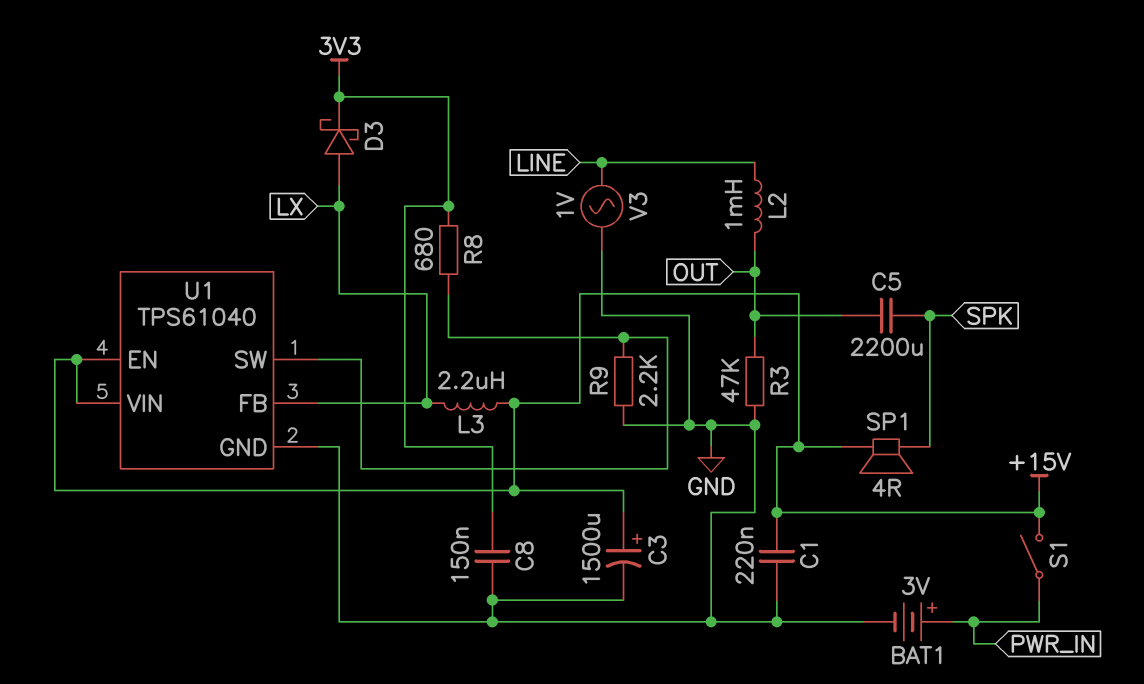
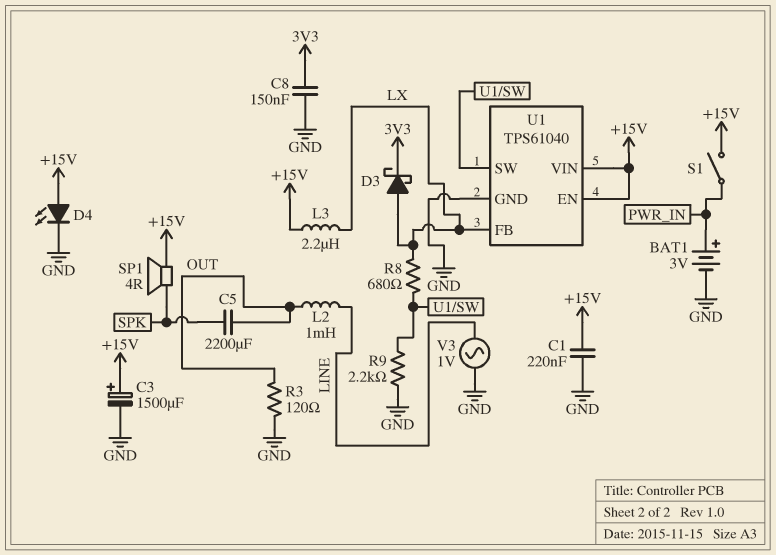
D4: none -> LED (A +15V, K GND)
R3: 47k (GND, OUT) -> 120 (GND, OUT)
R8: 680 (3V3, U1/SW) -> 680 (LX, U1/SW)

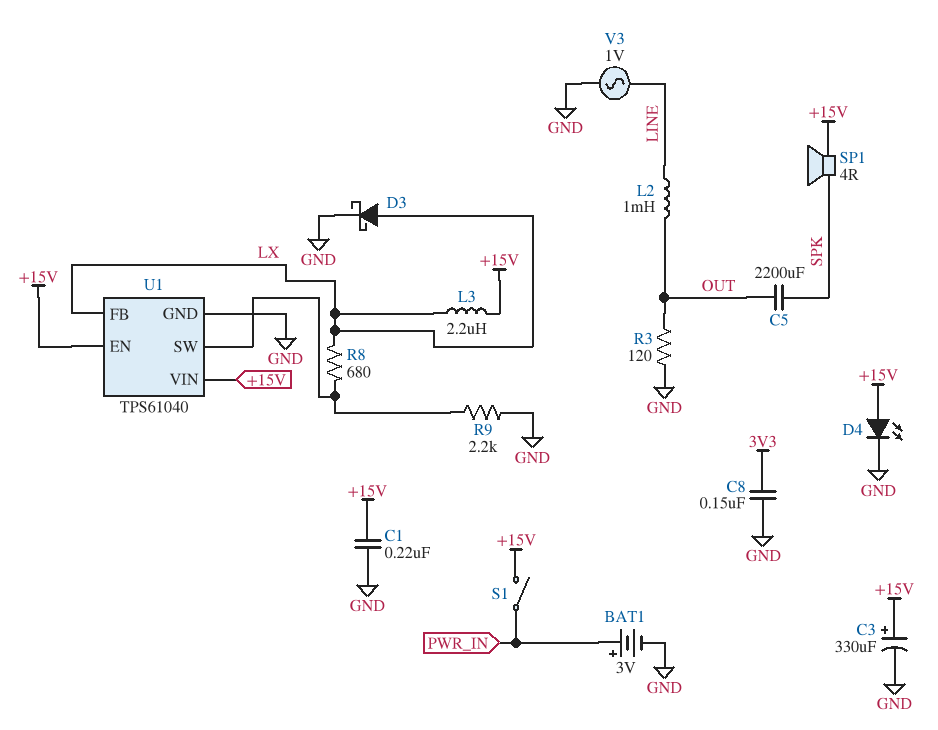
C3: 1500uF (plus +15V, minus GND) -> 330uF (plus +15V, minus GND)
D3: schottky (A LX, K 3V3) -> schottky (A LX, K GND)

